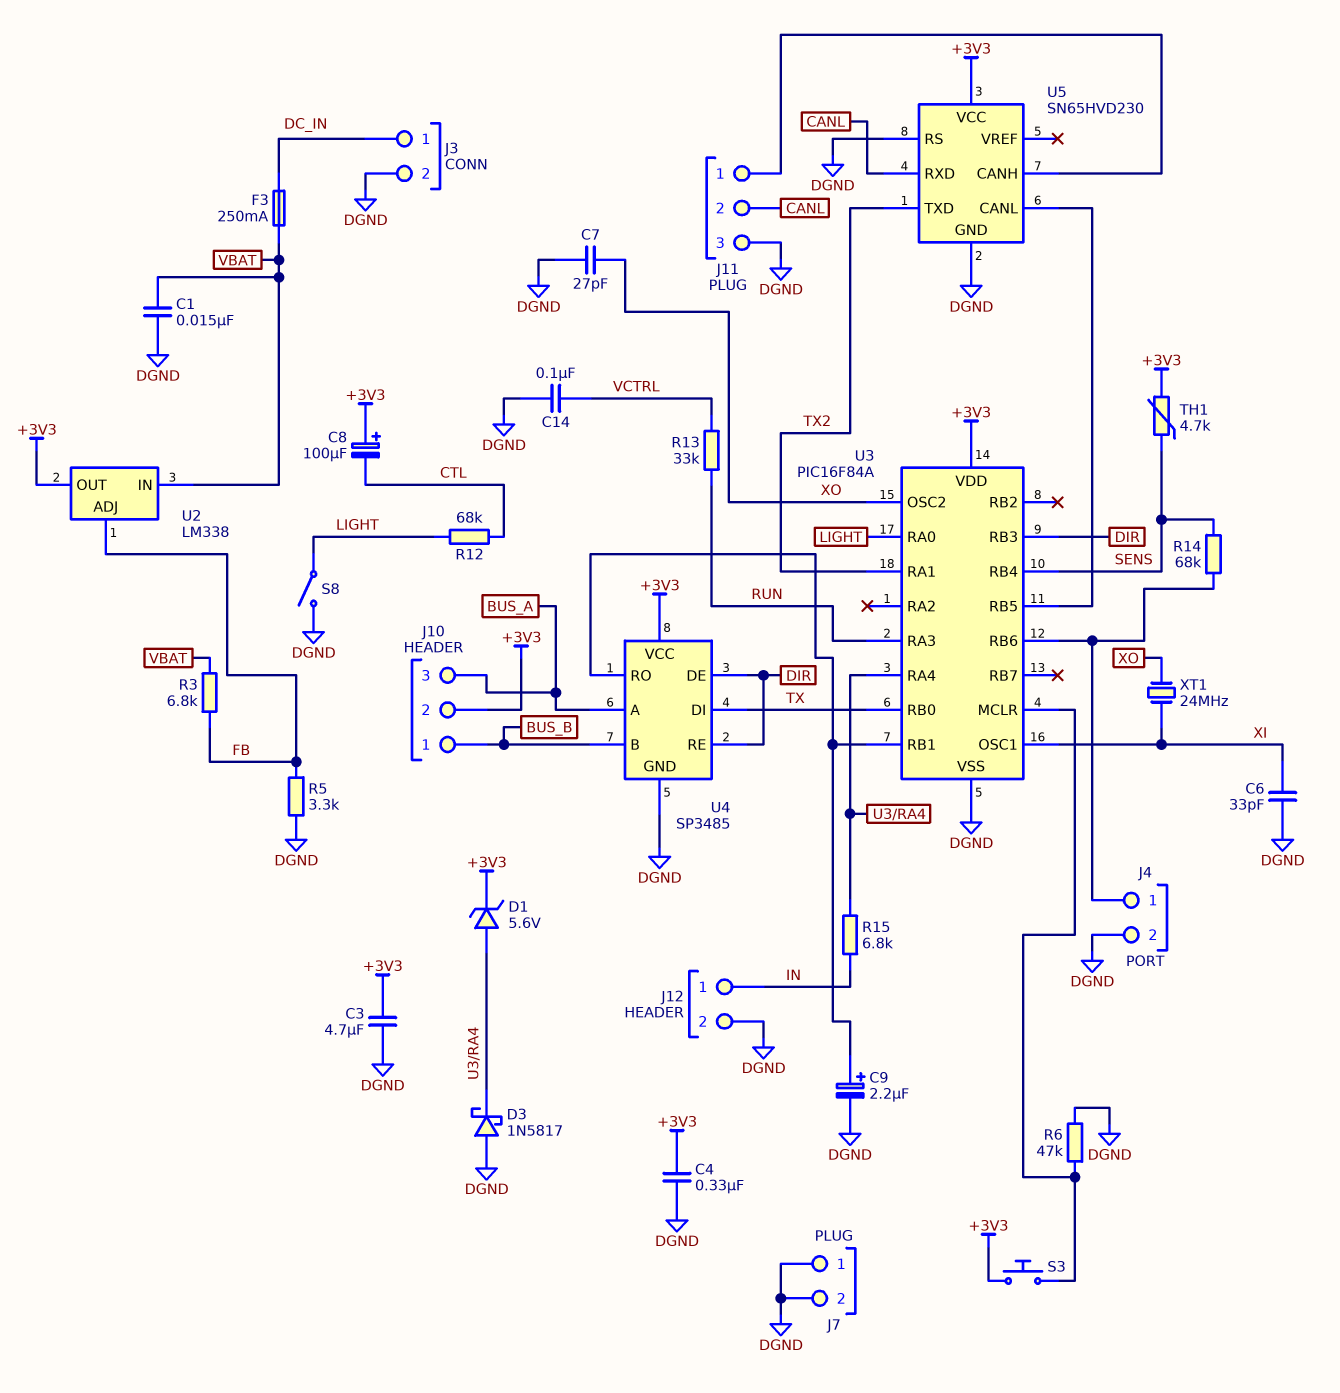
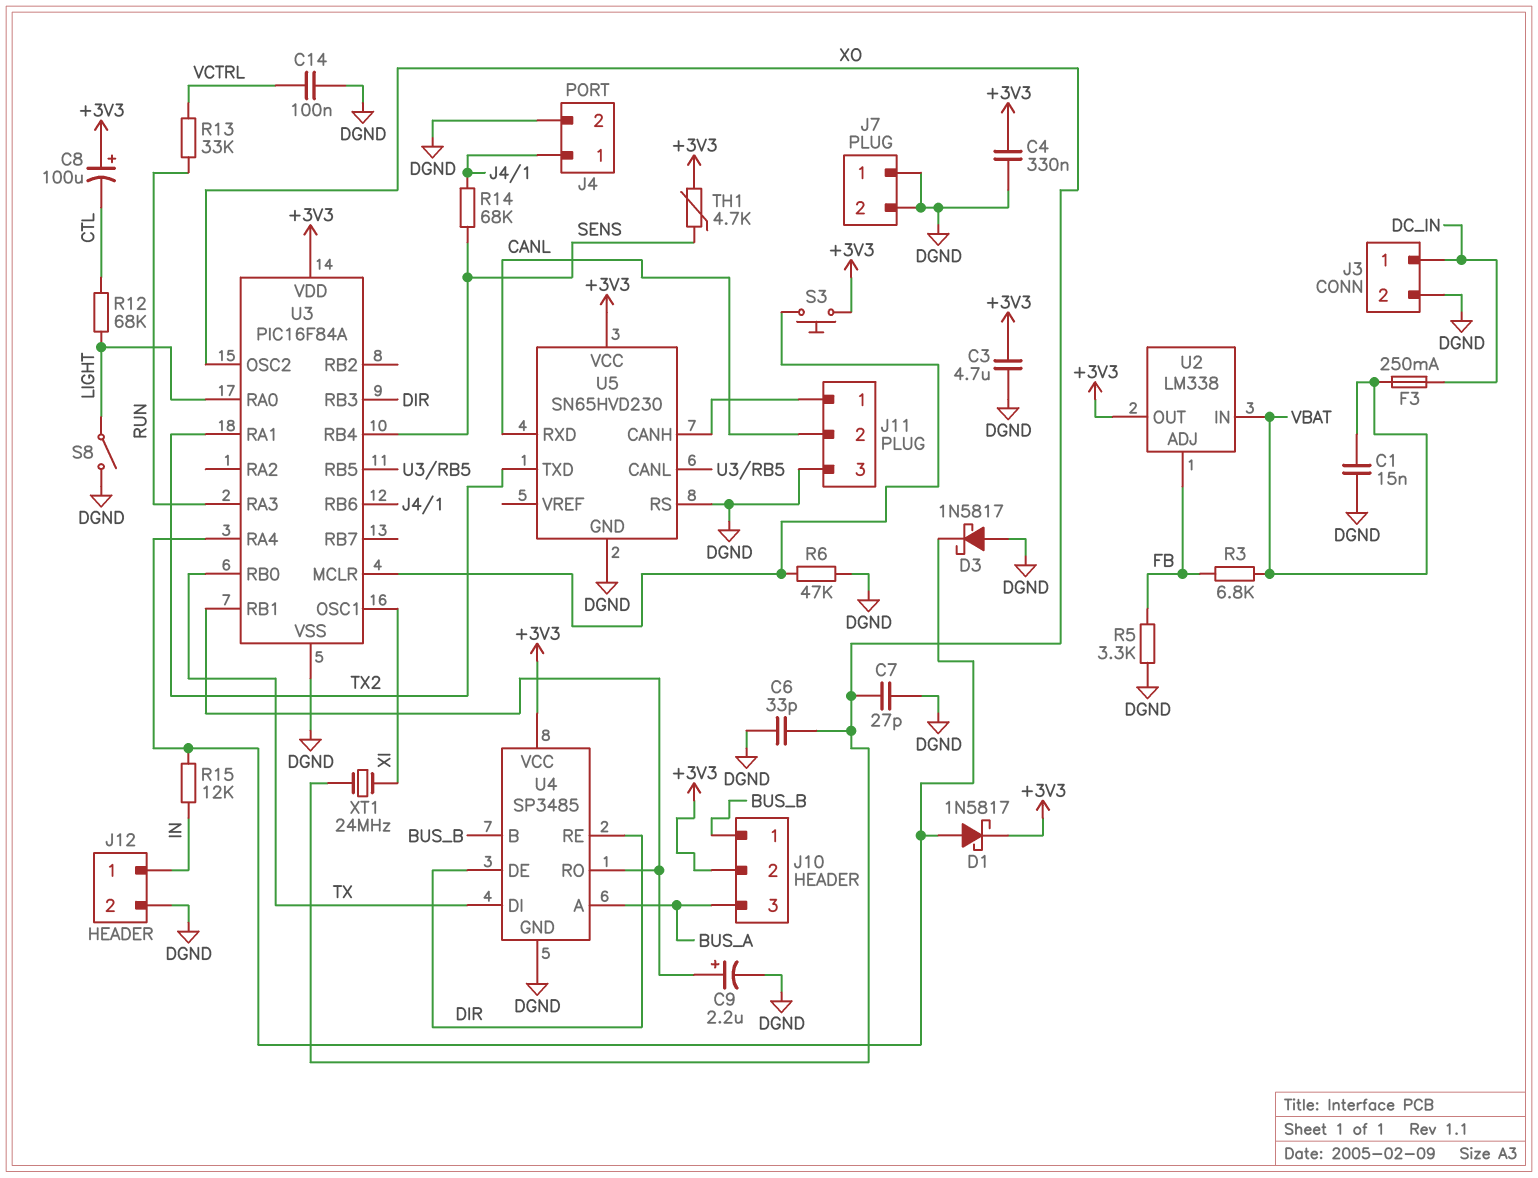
C6: 33pF (DGND, XI) -> 33pF (DGND, XO)
D1: zener 5.6V (A U3/RA4, K +3V3) -> schottky 1N5817 (A U3/RA4, K +3V3)
R15: 6.8k (IN, U3/RA4) -> 12k (IN, U3/RA4)

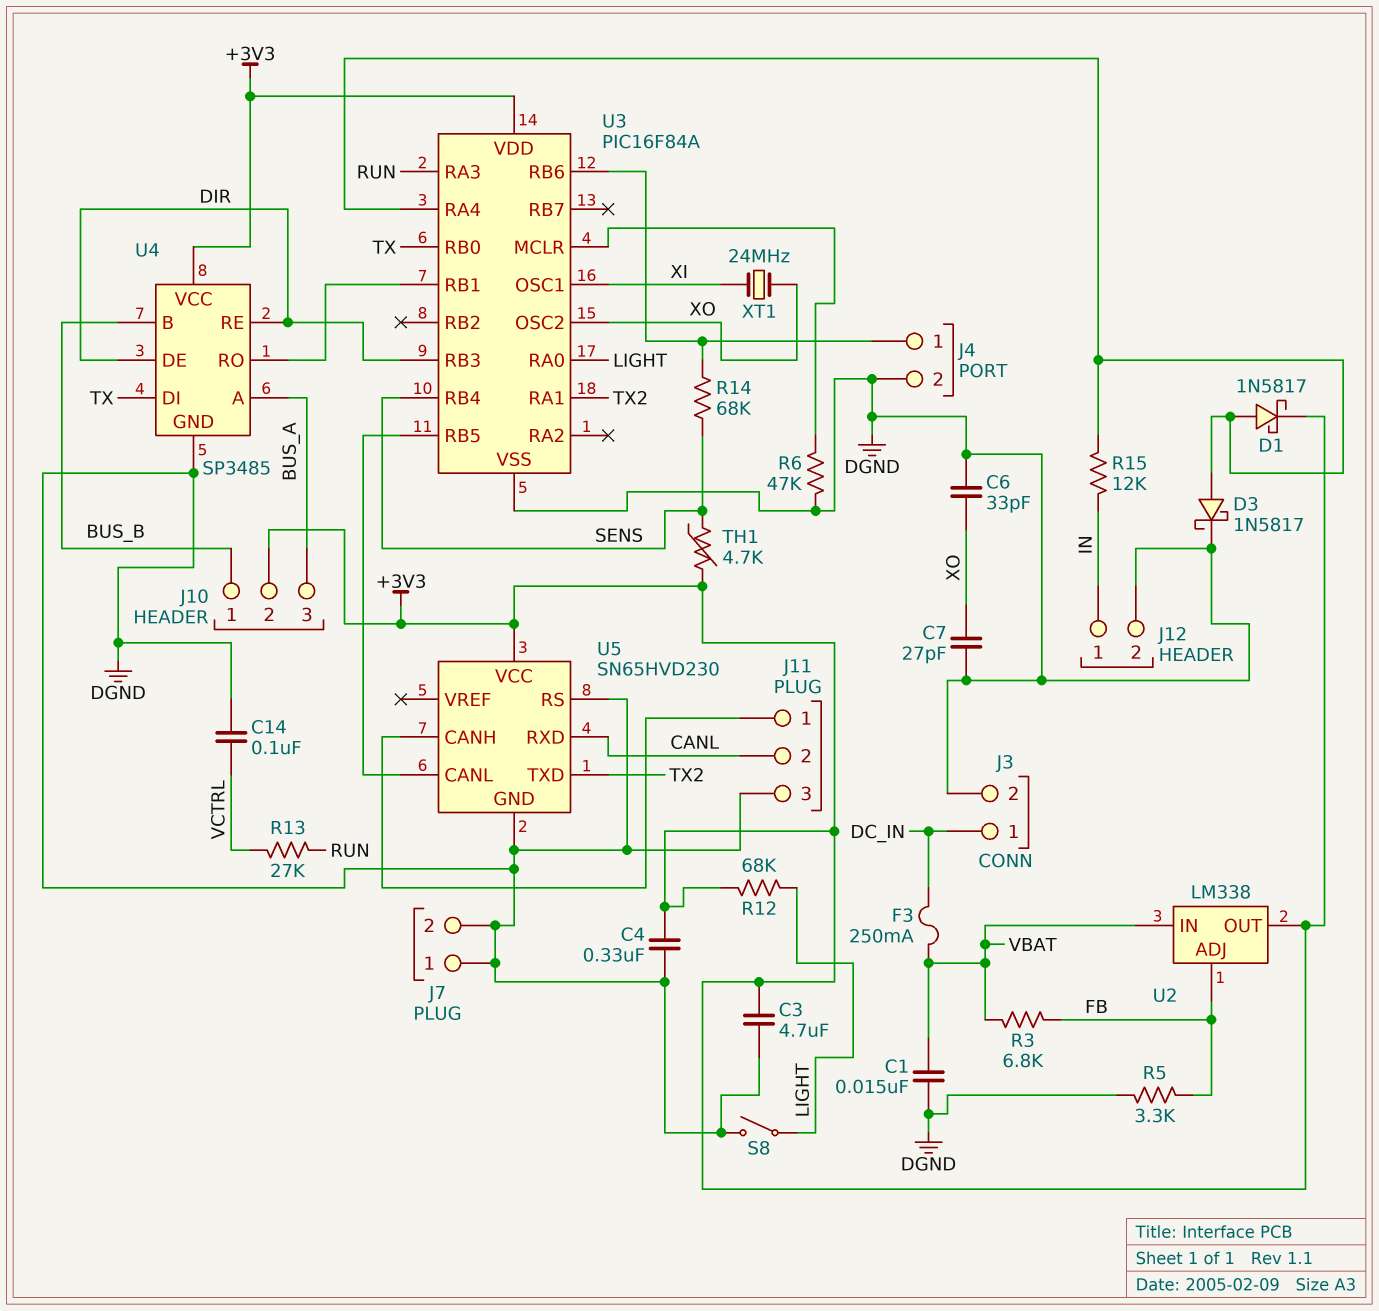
C8: 100uF (plus +3V3, minus CTL) -> none
C9: 2.2uF (plus U3/RB1, minus DGND) -> none
D3: schottky 1N5817 (A DGND, K U3/RA4) -> schottky 1N5817 (A U3/RA4, K DGND)
R12: 68k (CTL, LIGHT) -> 68k (+3V3, LIGHT)
R13: 33k (RUN, VCTRL) -> 27k (RUN, VCTRL)
S3: button (+3V3, U3/MCLR) -> none

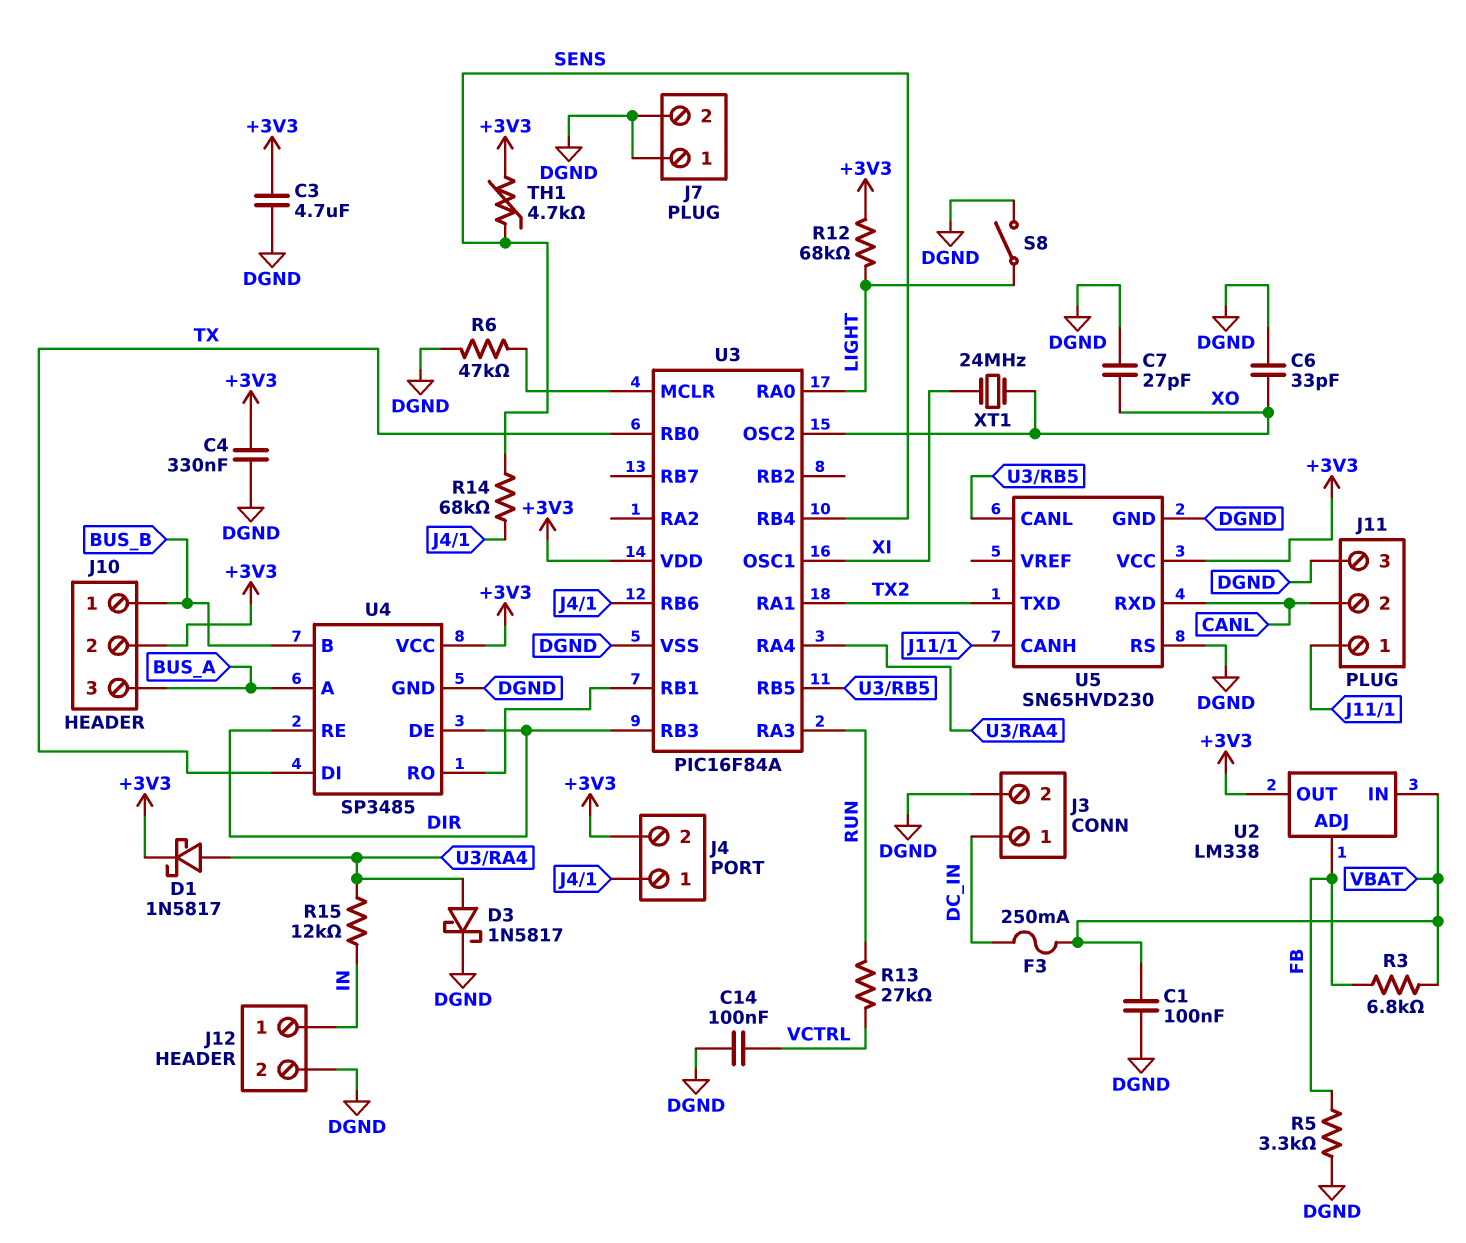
C1: 15nF (DGND, VBAT) -> 100nF (DGND, VBAT)
J4 pin 2: DGND -> +3V3

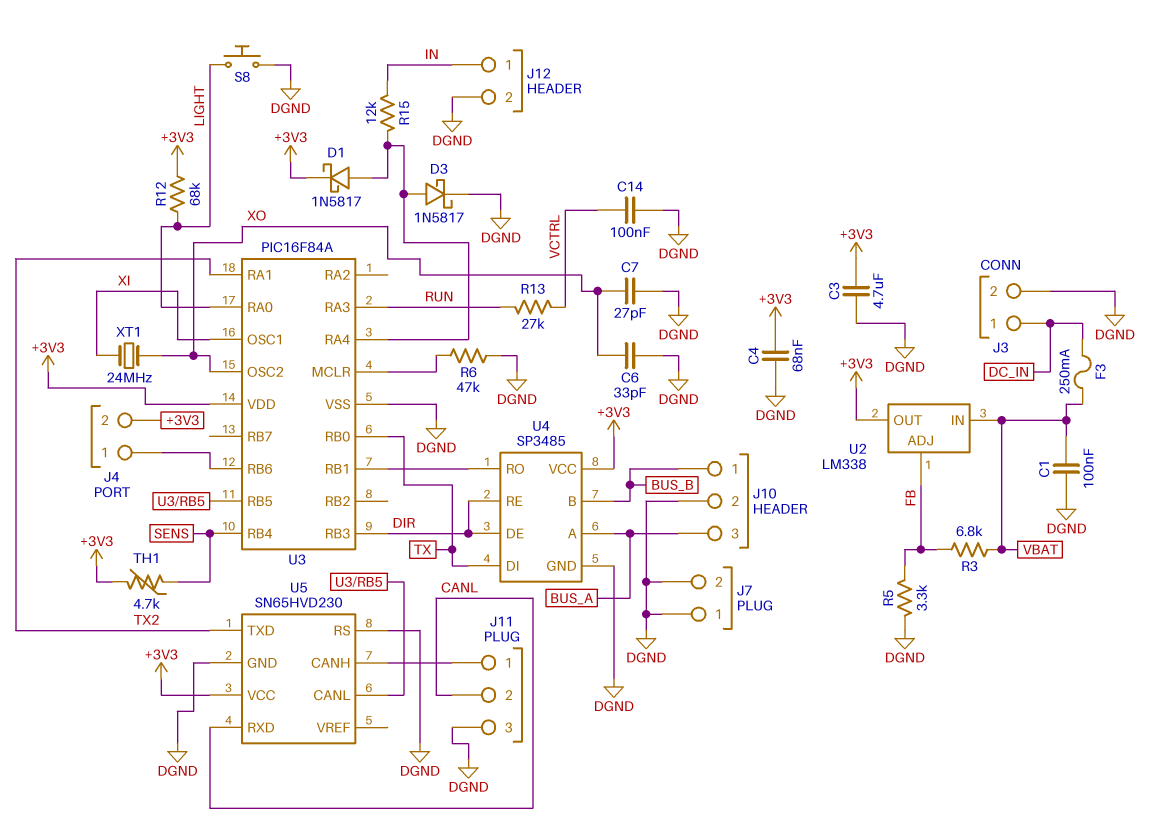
C4: 330nF (+3V3, DGND) -> 68nF (+3V3, DGND)
J10 pin 2: +3V3 -> DGND
R14: 68k (J4/1, SENS) -> none
S8: switch (DGND, LIGHT) -> button (DGND, LIGHT)

